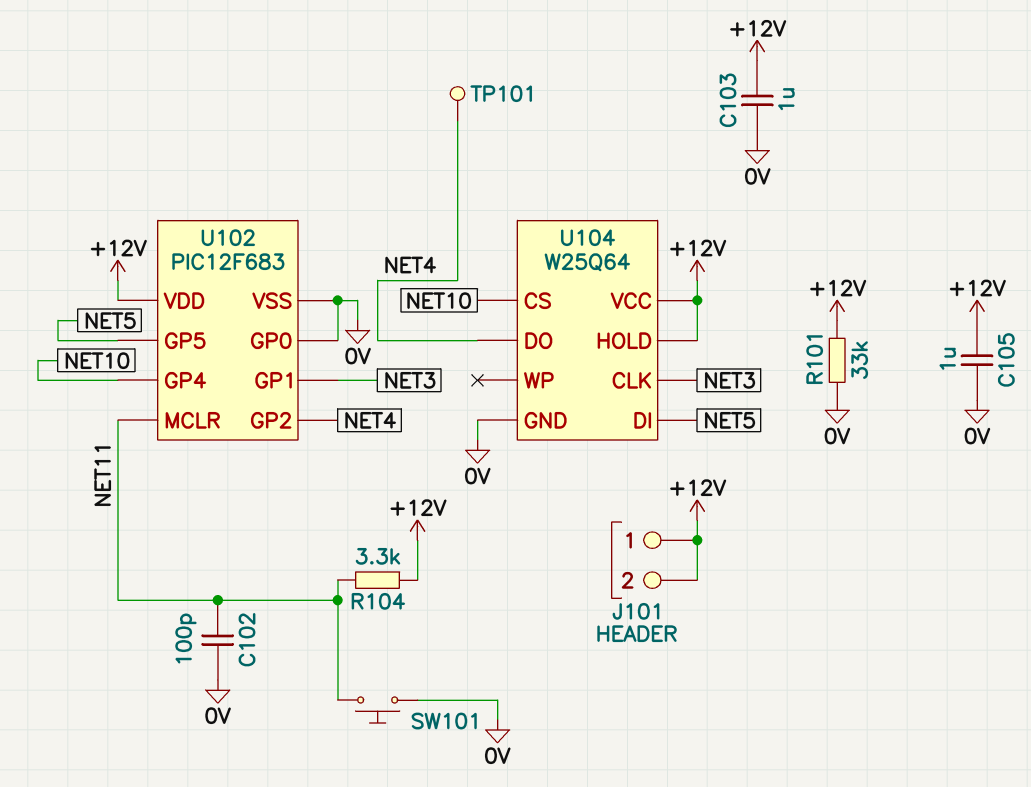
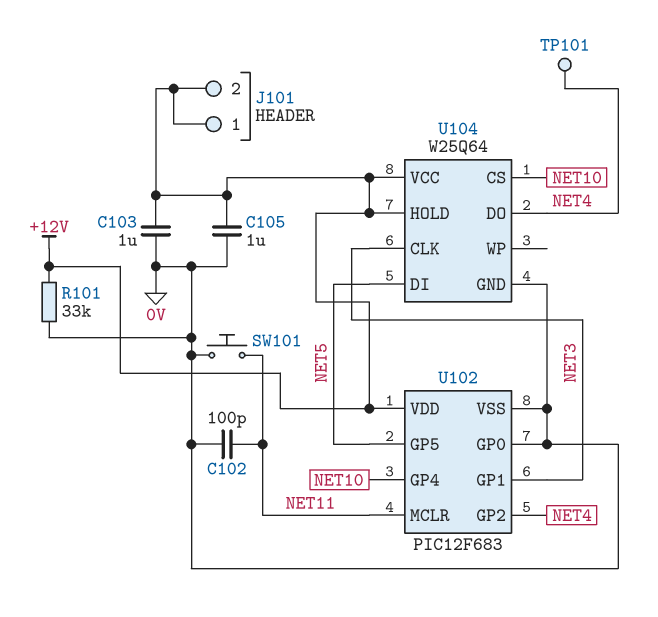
R104: 3.3k (+12V, NET11) -> none

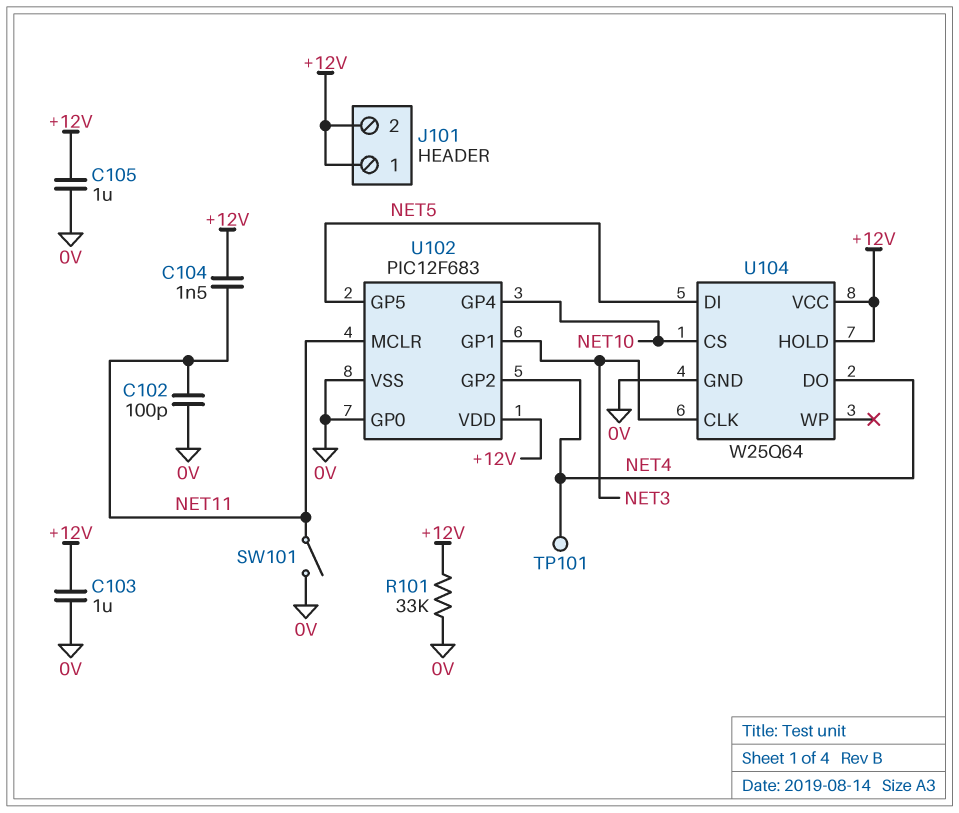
C104: none -> 1.5nF (+12V, NET11)
SW101: button (0V, NET11) -> switch (0V, NET11)

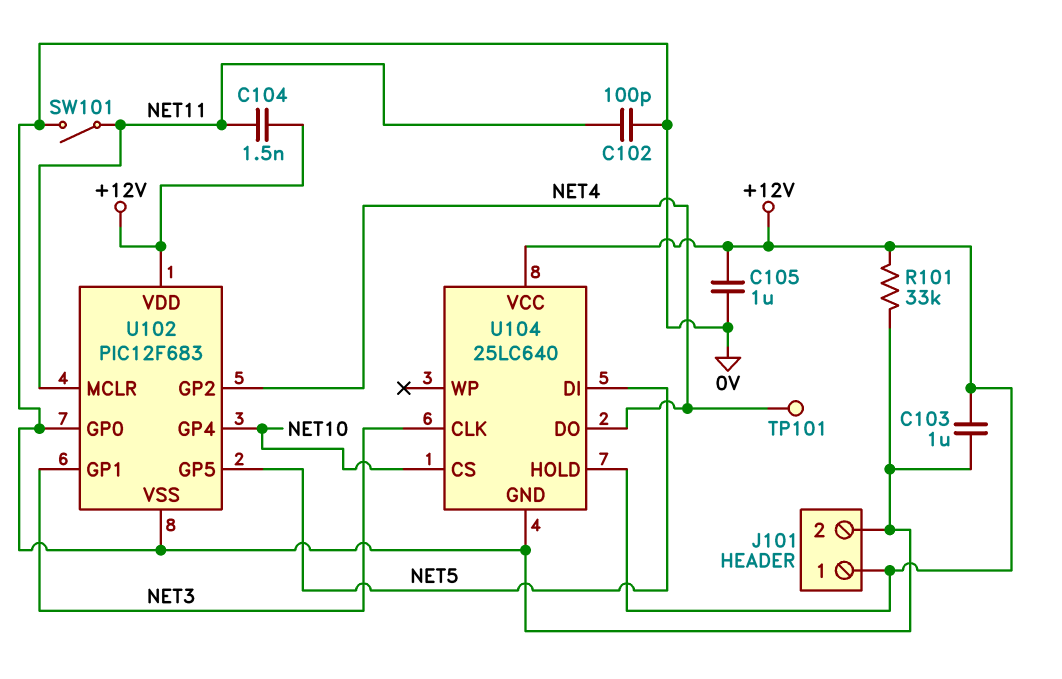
J101 pin 2: +12V -> 0V
U104: W25Q64 -> 25LC640

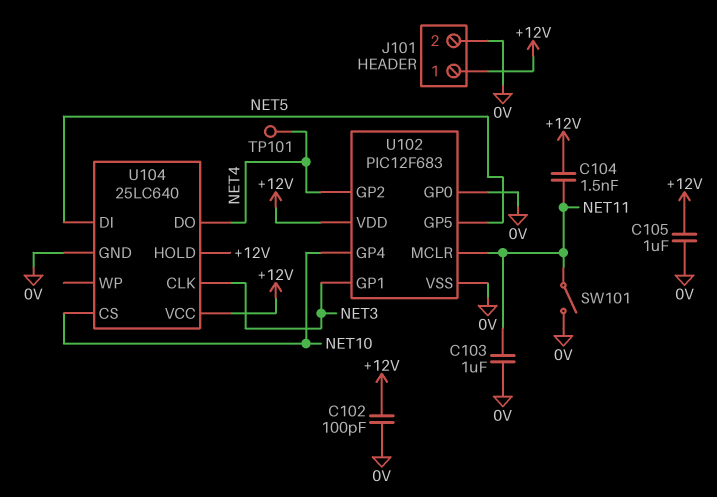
C102: 100pF (0V, NET11) -> 100pF (+12V, 0V)
C103: 1uF (+12V, 0V) -> 1uF (0V, NET11)
R101: 33k (+12V, 0V) -> none

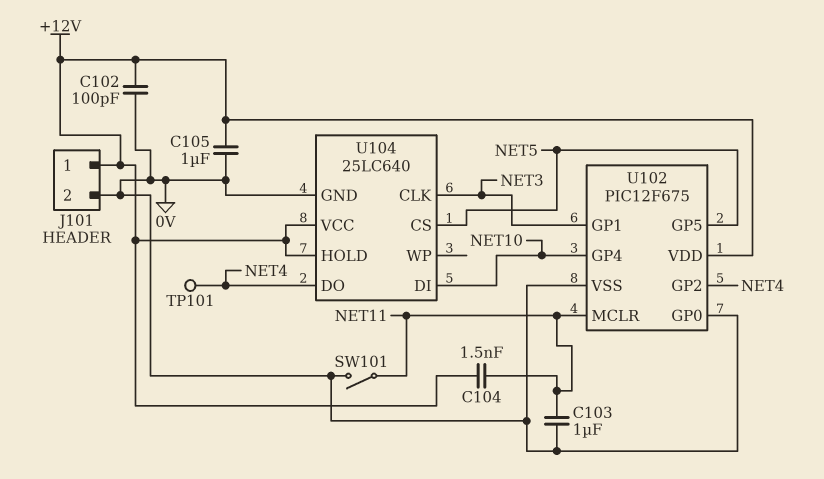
U102: PIC12F683 -> PIC12F675
U104 pin CS: NET10 -> NET5
U104 pin DI: NET5 -> NET10

